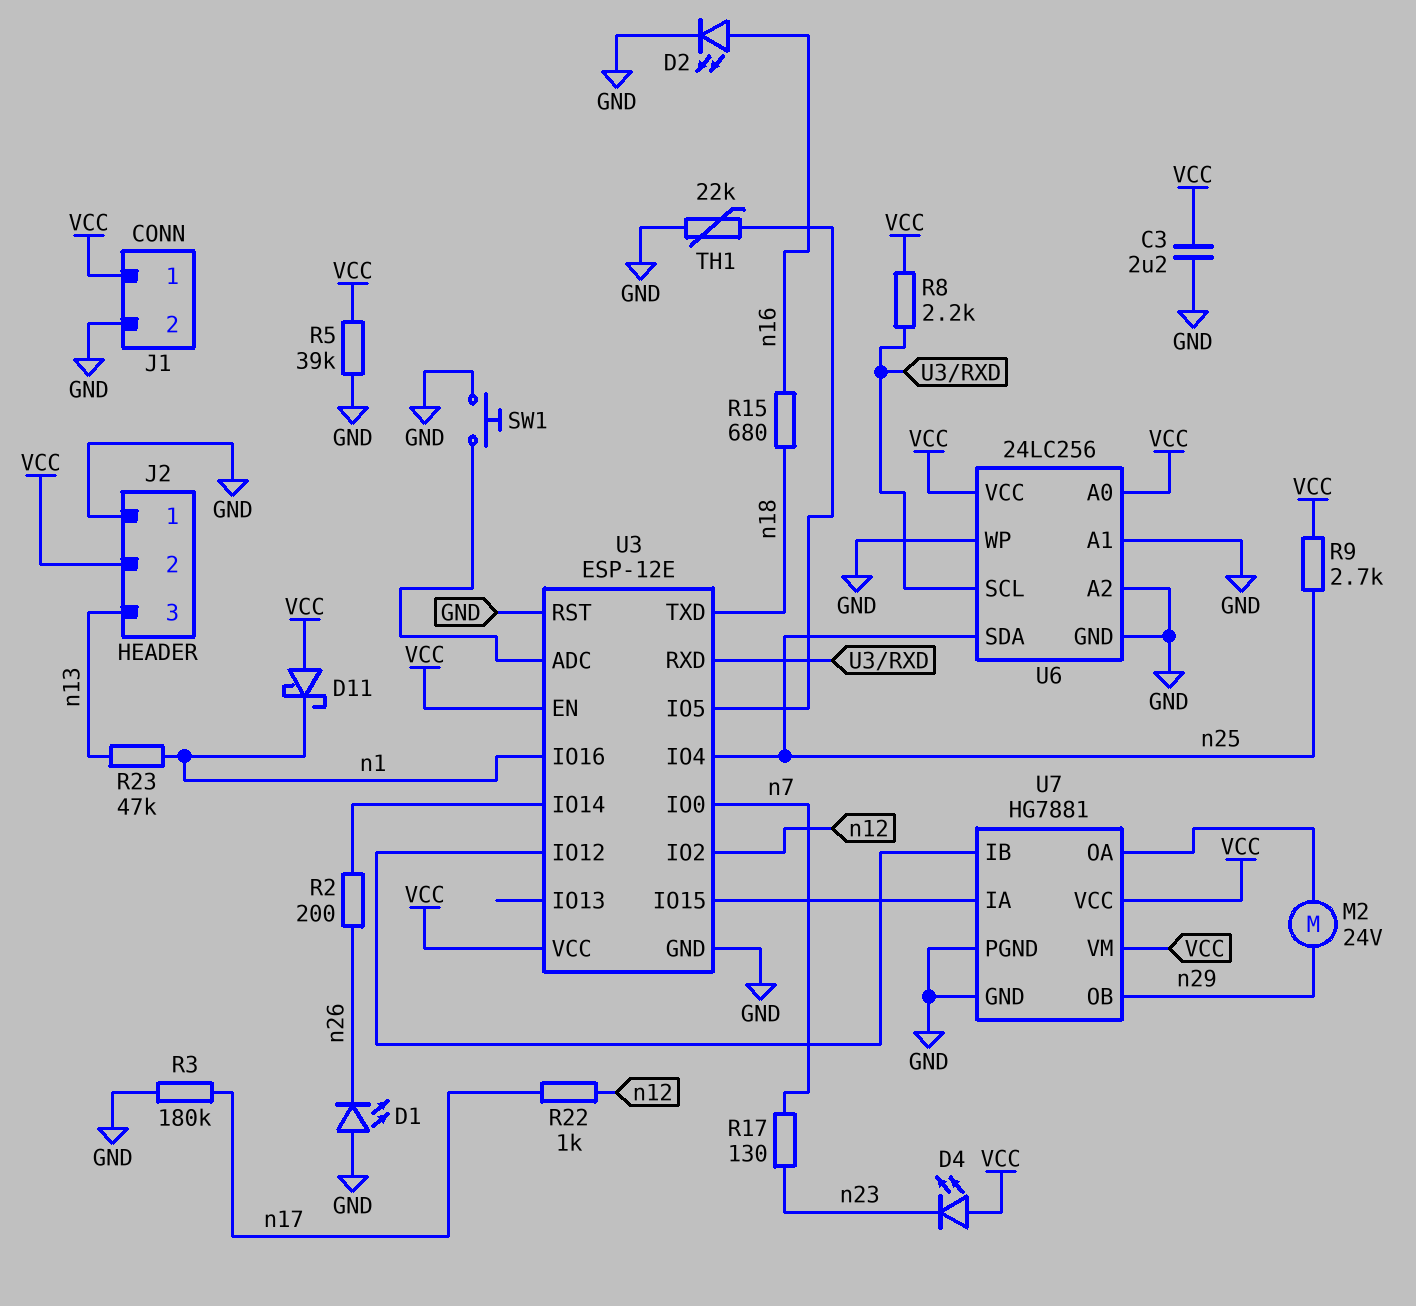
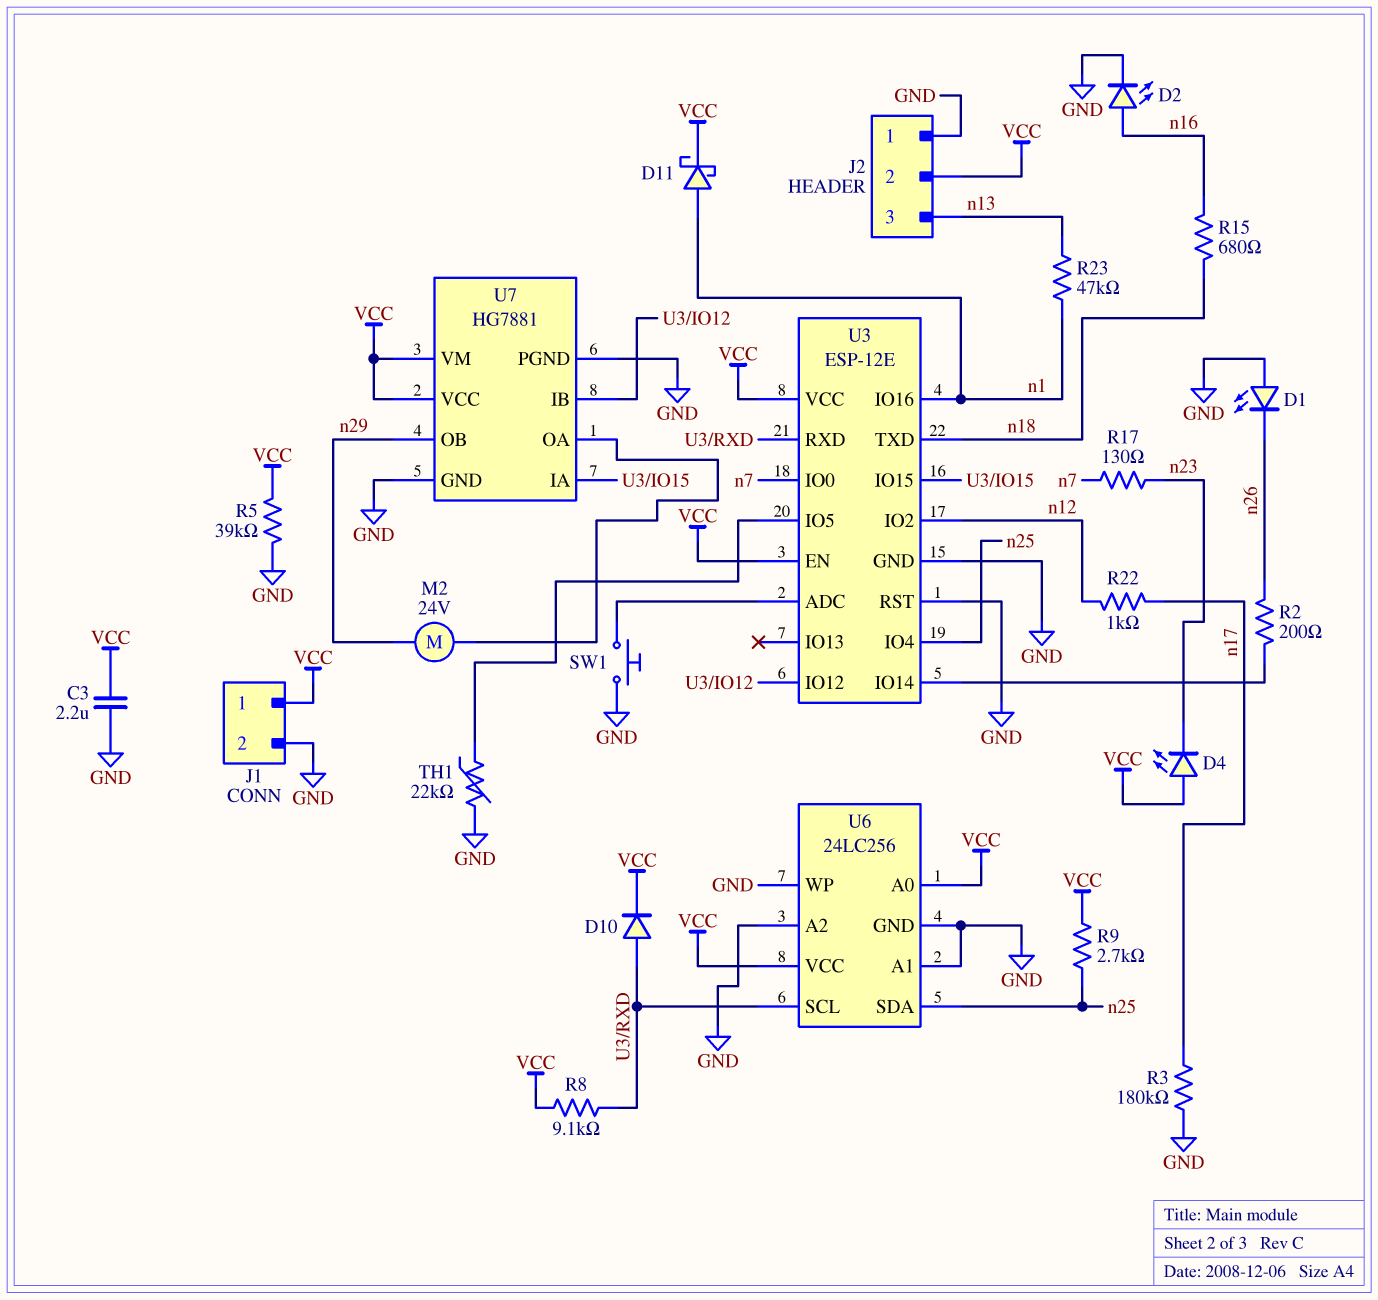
D10: none -> diode (A U3/RXD, K VCC)
D11: schottky (A VCC, K n1) -> schottky (A n1, K VCC)
R8: 2.2k (U3/RXD, VCC) -> 9.1k (U3/RXD, VCC)

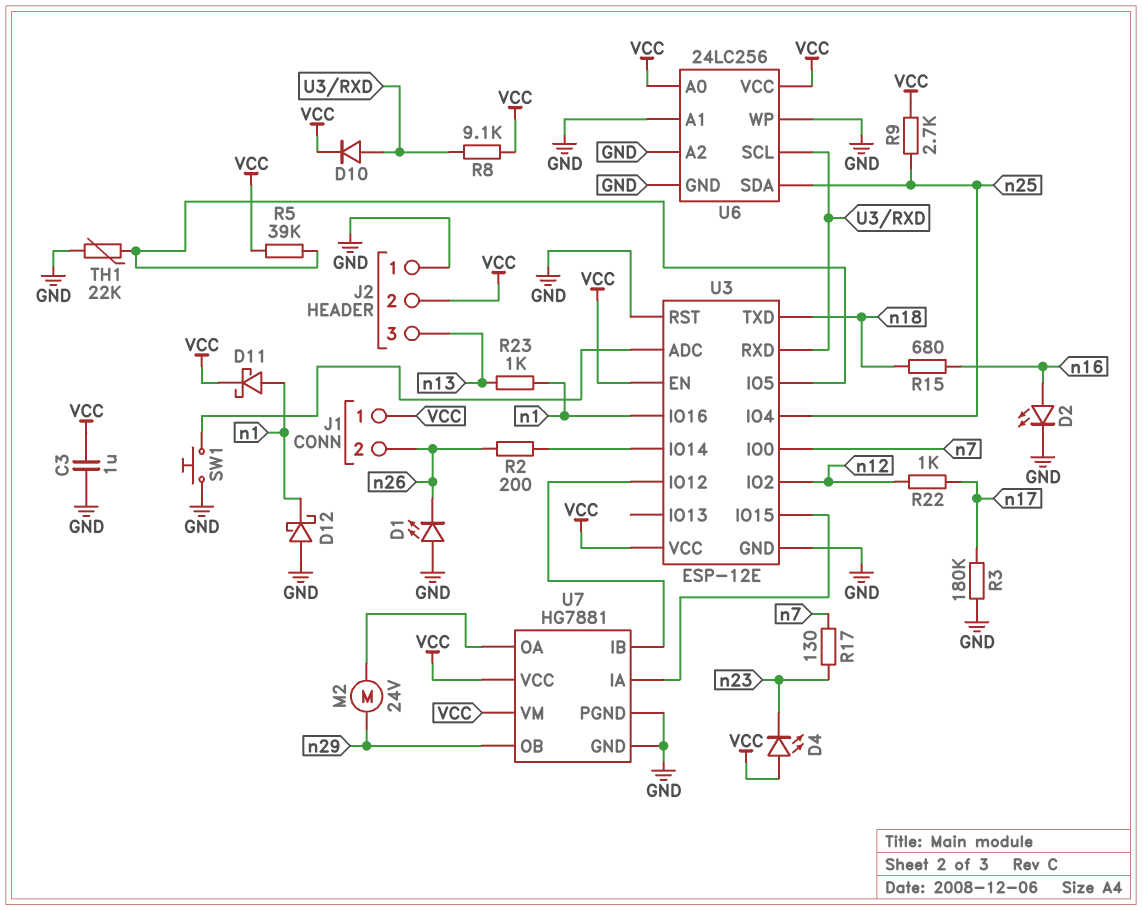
C3: 2.2uF (GND, VCC) -> 1uF (GND, VCC)
D12: none -> schottky (A GND, K n1)
J1 pin 2: GND -> n26
R5: 39k (GND, VCC) -> 39k (U3/IO5, VCC)
R23: 47k (n1, n13) -> 1k (n1, n13)

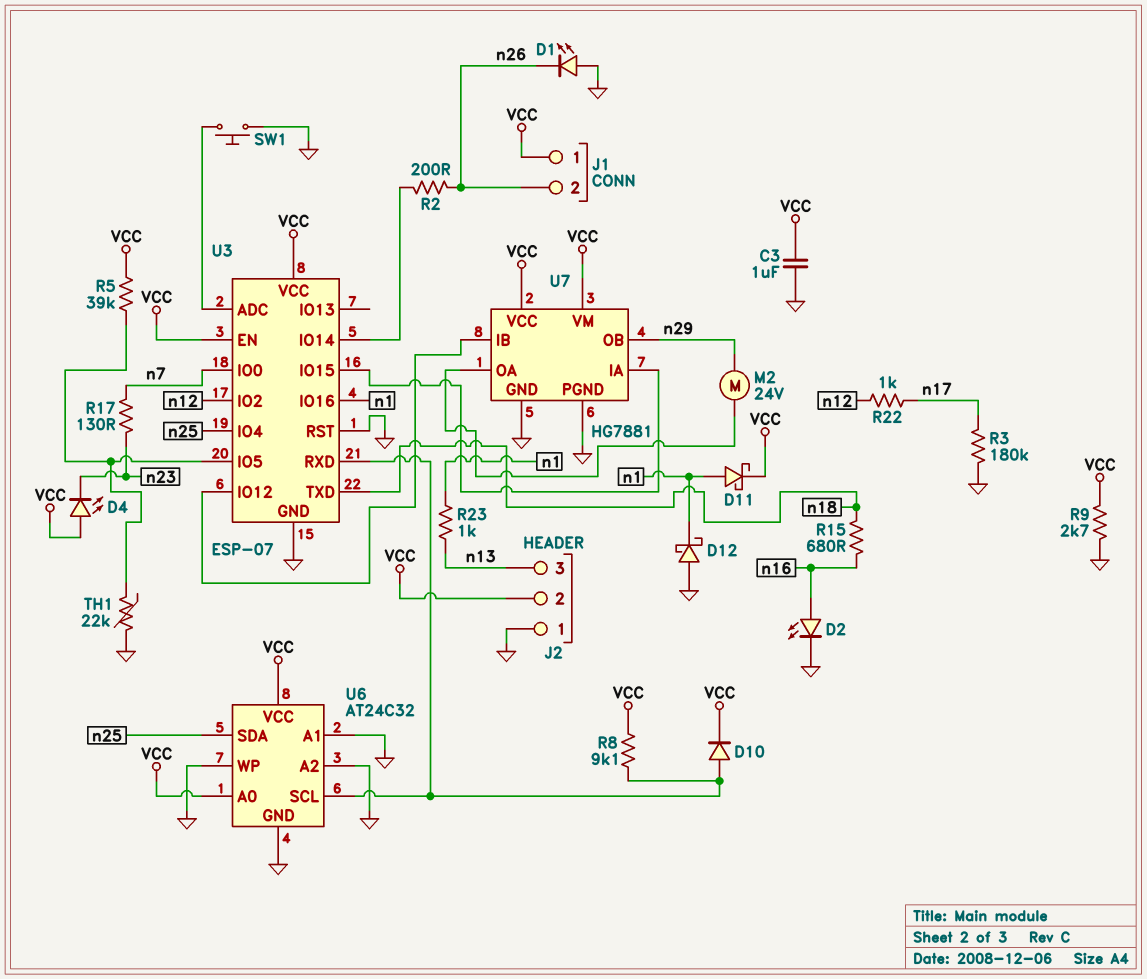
R9: 2.7k (VCC, n25) -> 2.7k (GND, VCC)
U3: ESP-12E -> ESP-07
U6: 24LC256 -> AT24C32

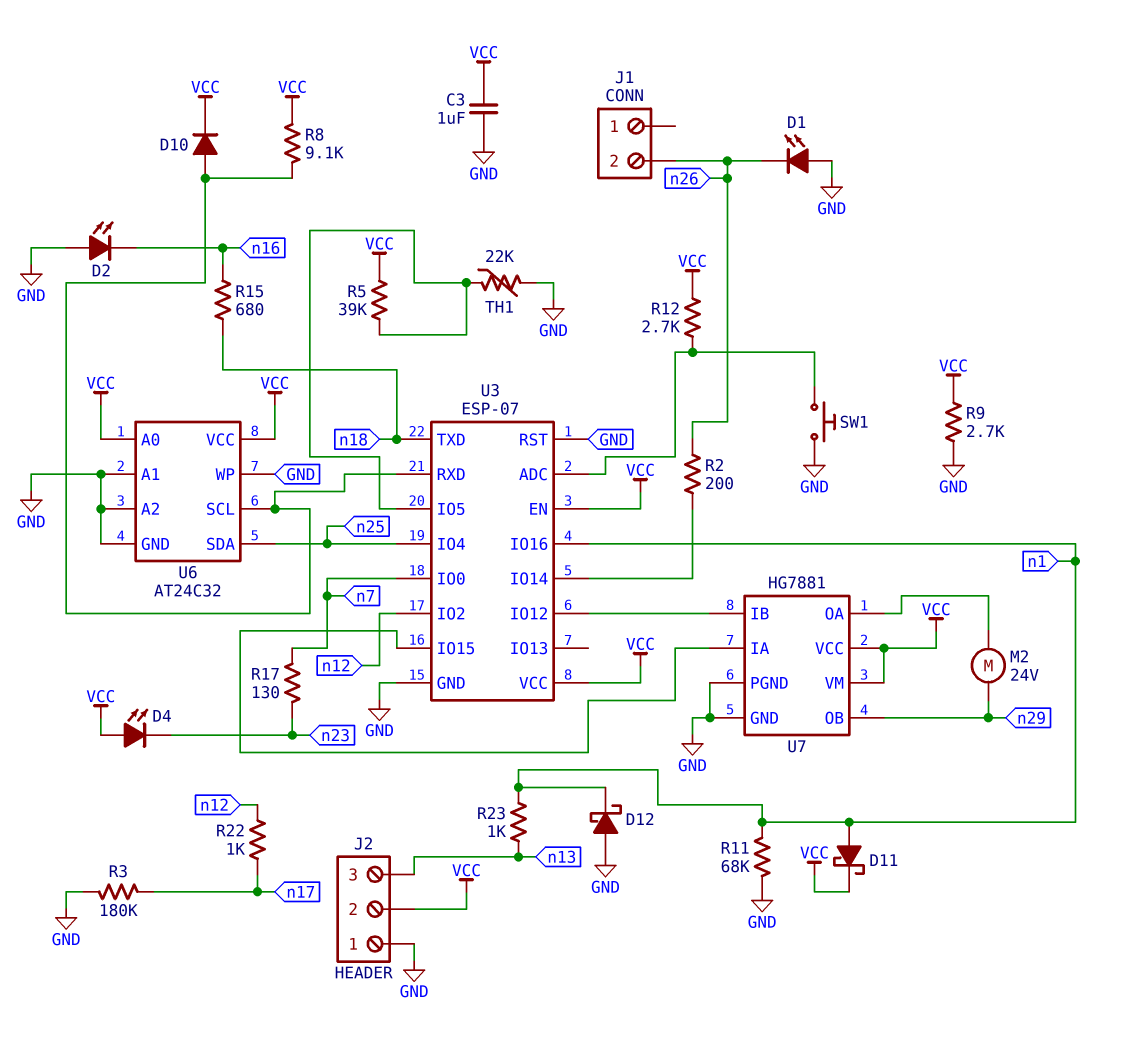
D2: LED (A n16, K GND) -> LED (A GND, K n16)
J1 pin 1: VCC -> none
R11: none -> 68k (GND, n1)
R12: none -> 2.7k (U3/ADC, VCC)

